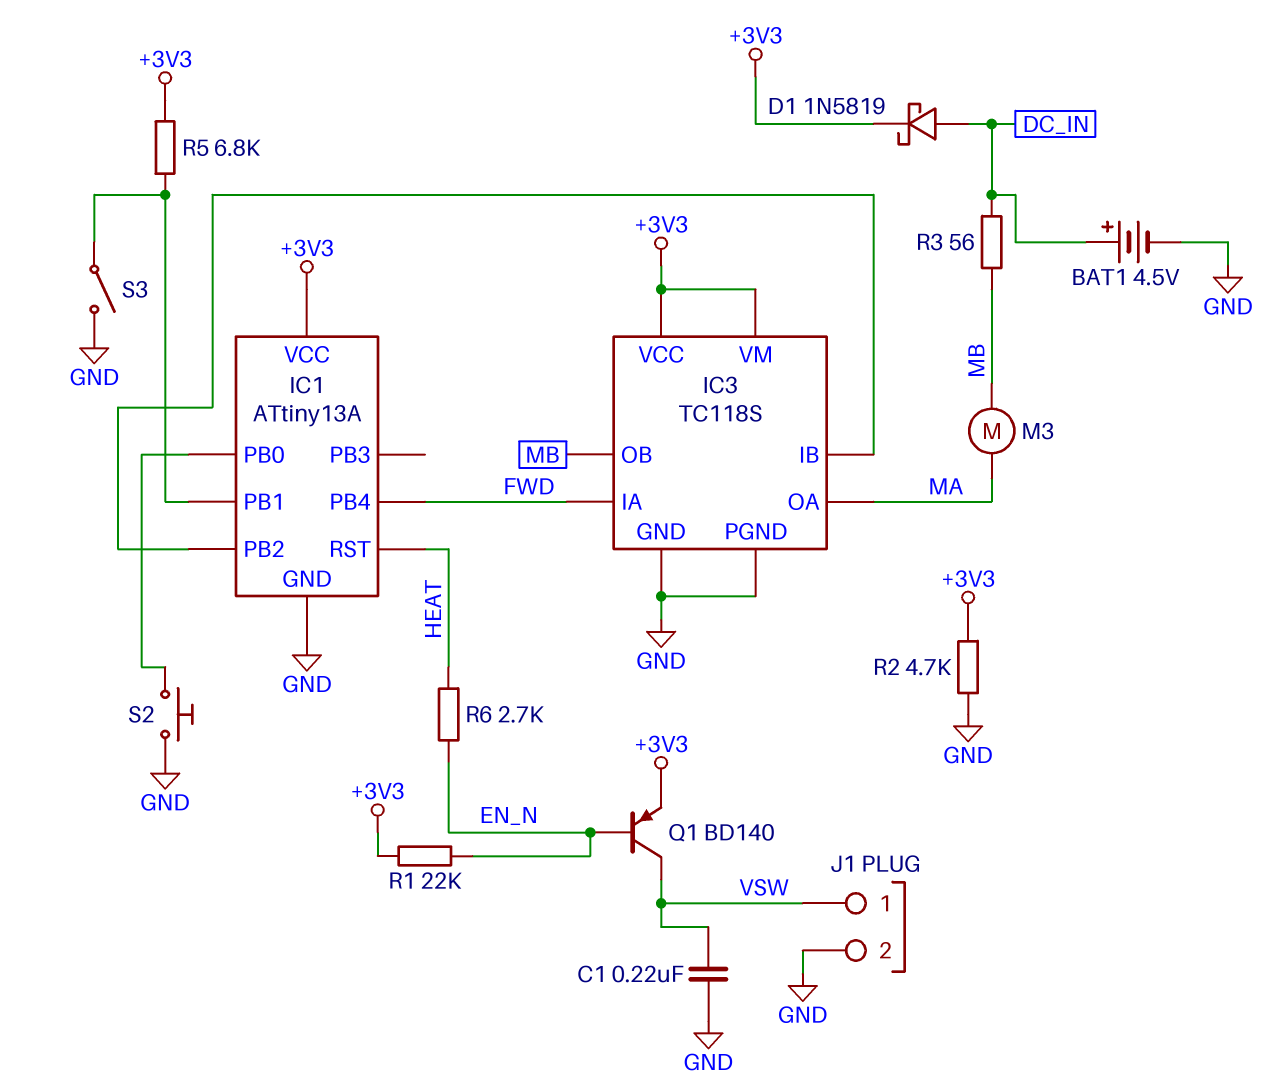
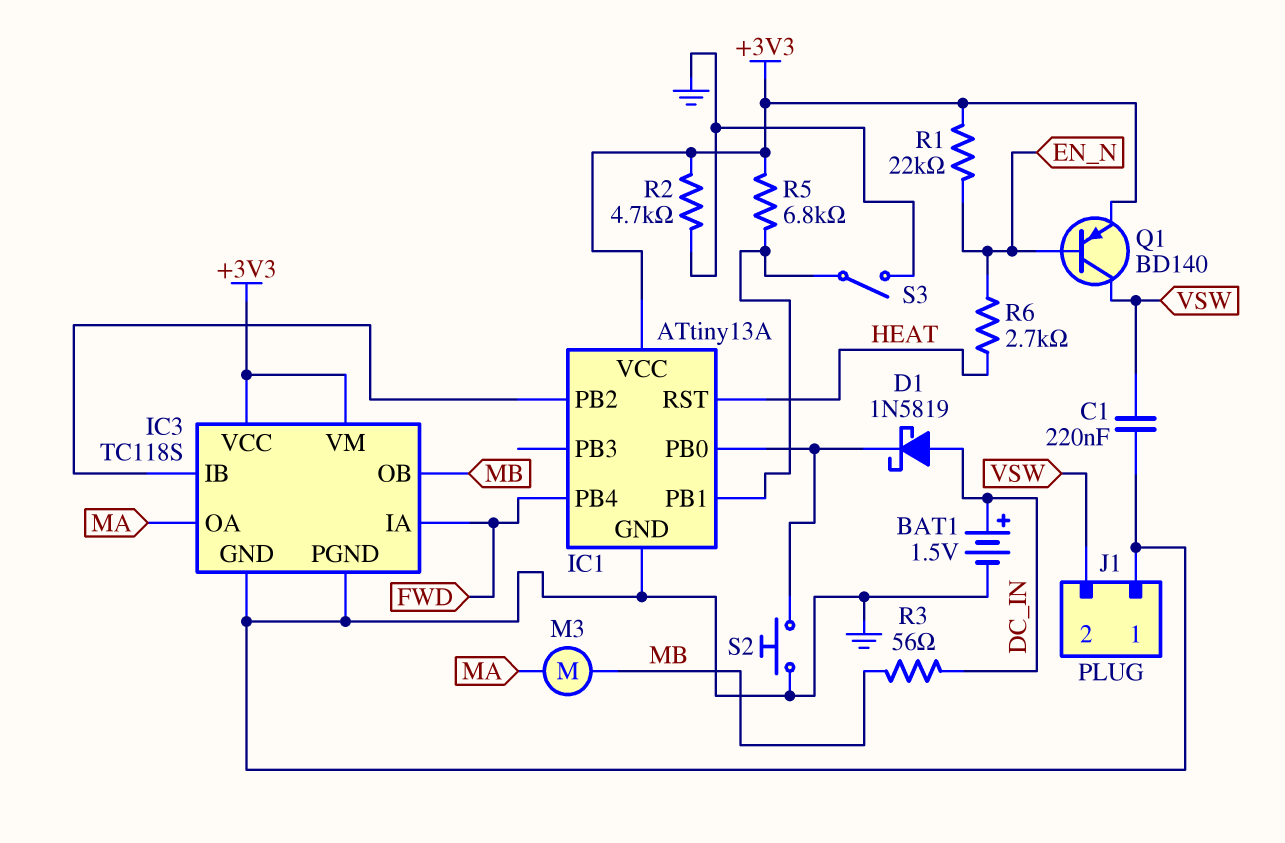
BAT1: 4.5V (plus DC_IN, minus GND) -> 1.5V (plus DC_IN, minus GND)
D1: schottky 1N5819 (A DC_IN, K +3V3) -> schottky 1N5819 (A DC_IN, K IC1/PB0)
J1 pin 1: VSW -> GND
J1 pin 2: GND -> VSW

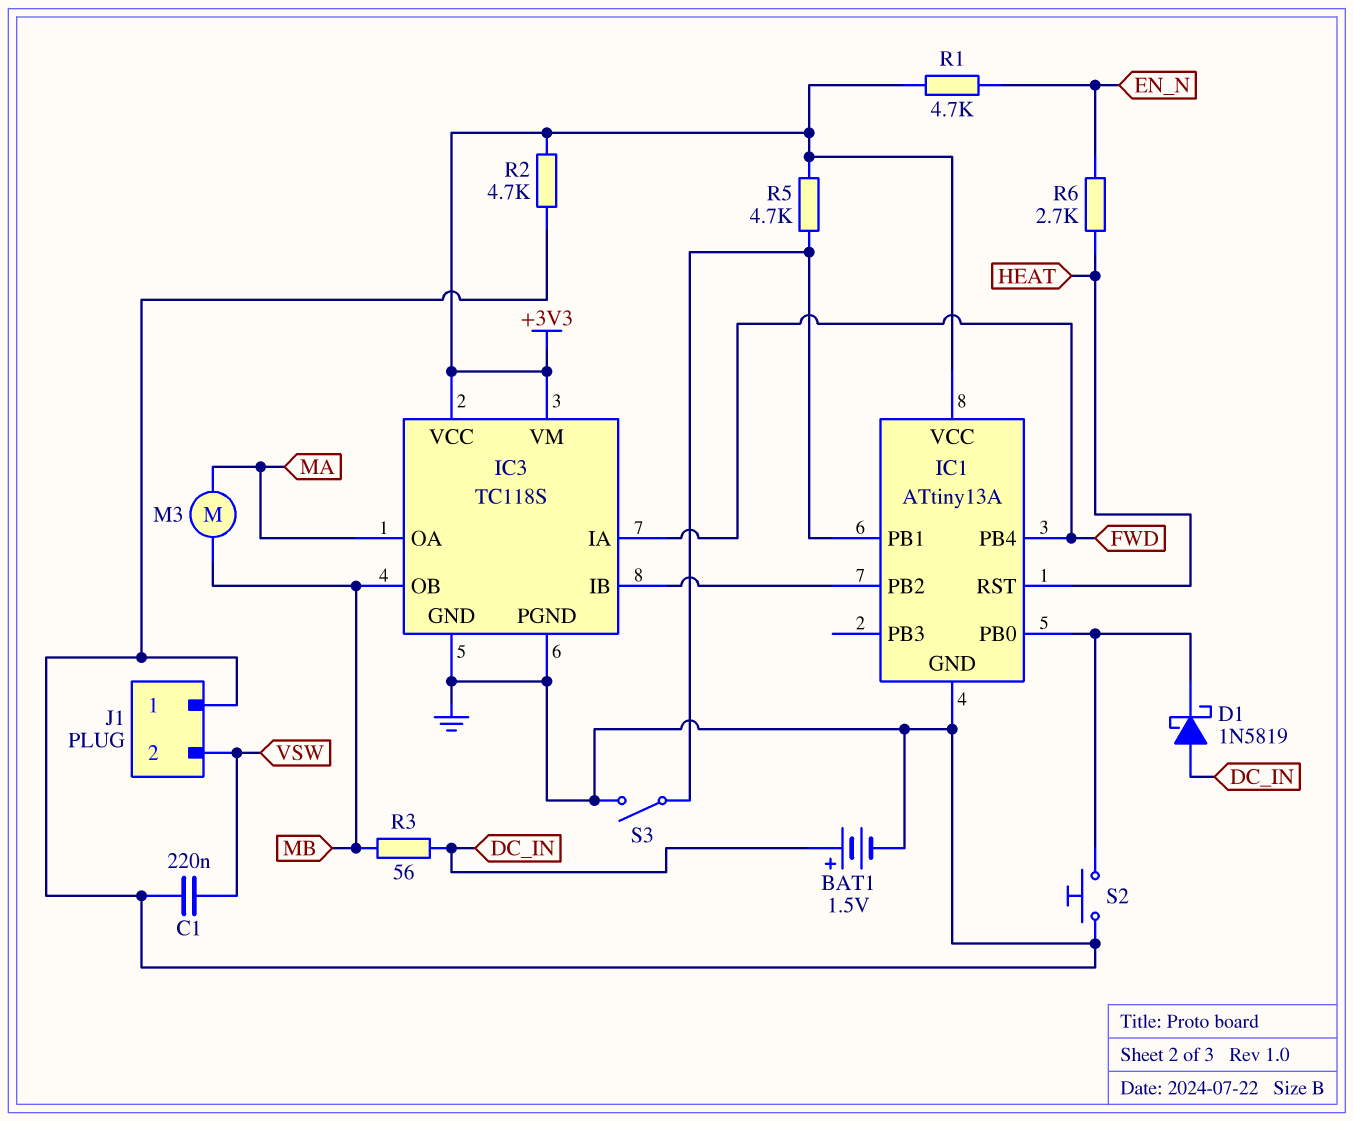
Q1: PNP BD140 (B EN_N, C VSW, E +3V3) -> none
R1: 22k (+3V3, EN_N) -> 4.7k (+3V3, EN_N)
R5: 6.8k (+3V3, IC1/PB1) -> 4.7k (+3V3, IC1/PB1)

